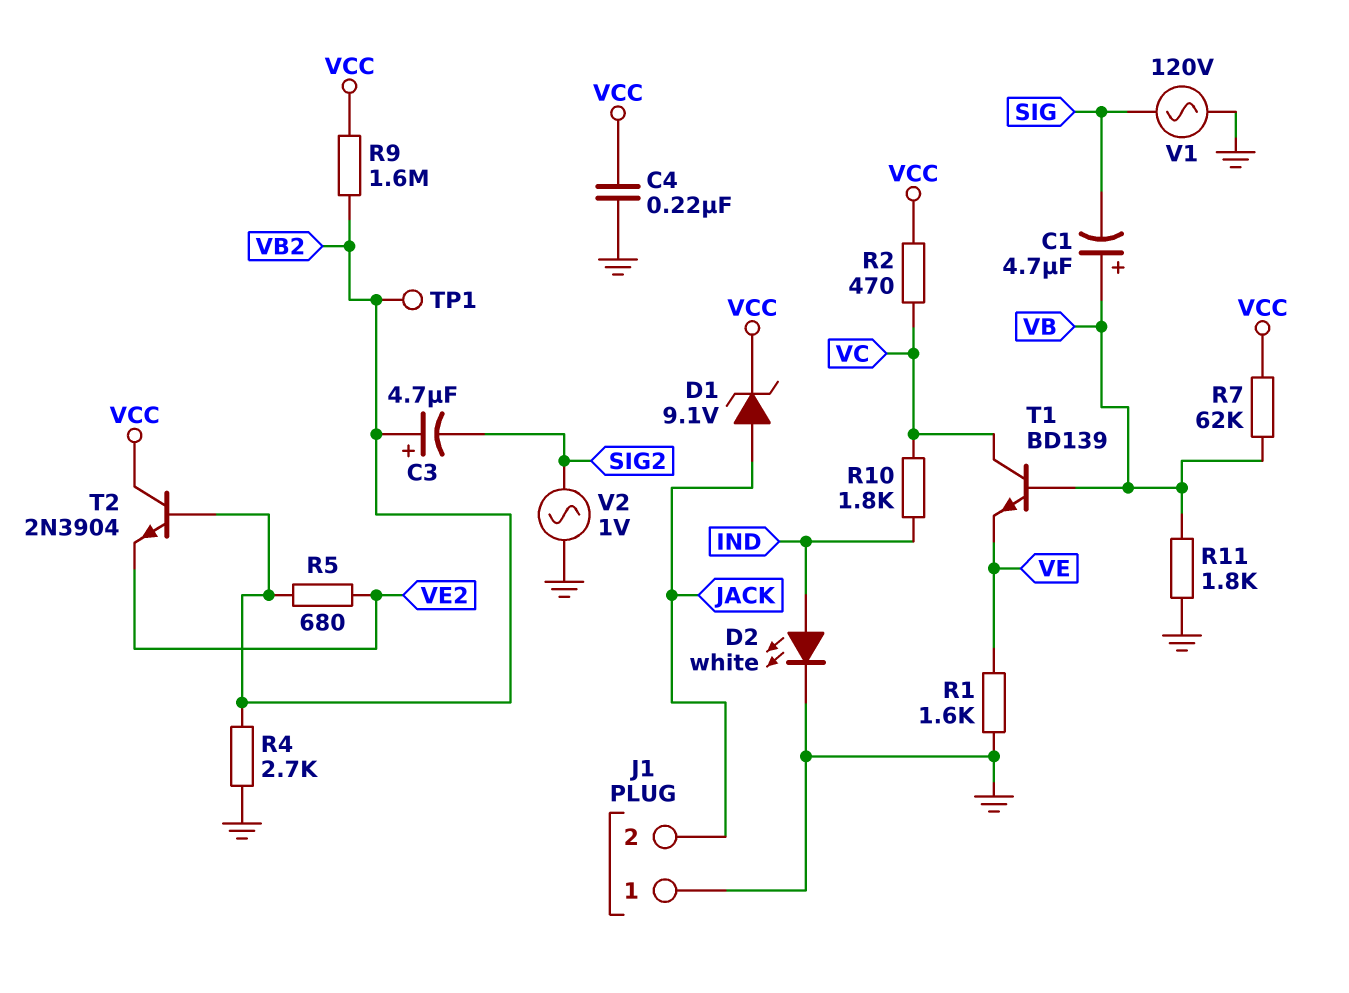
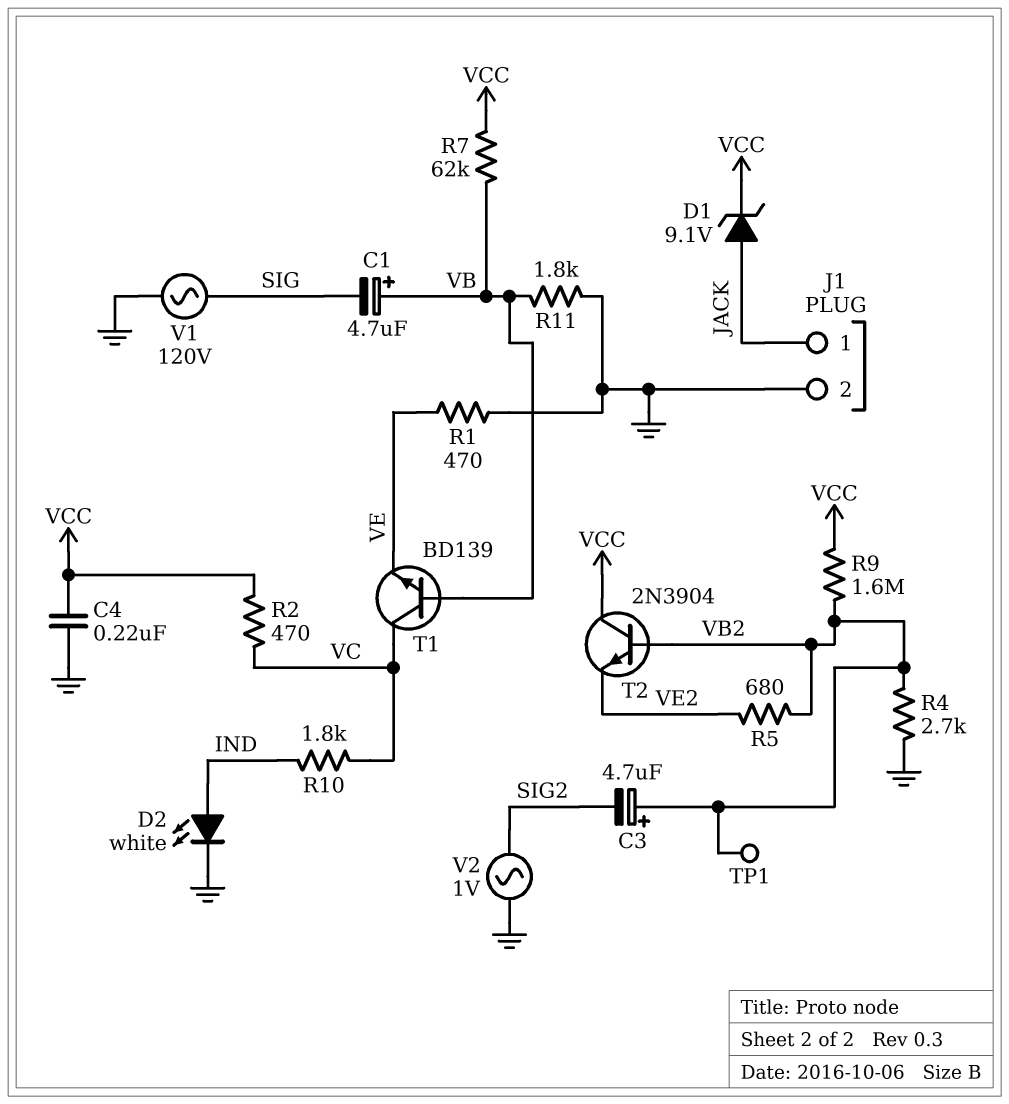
J1 pin 1: GND -> JACK
J1 pin 2: JACK -> GND
R1: 1.6k (GND, VE) -> 470 (GND, VE)

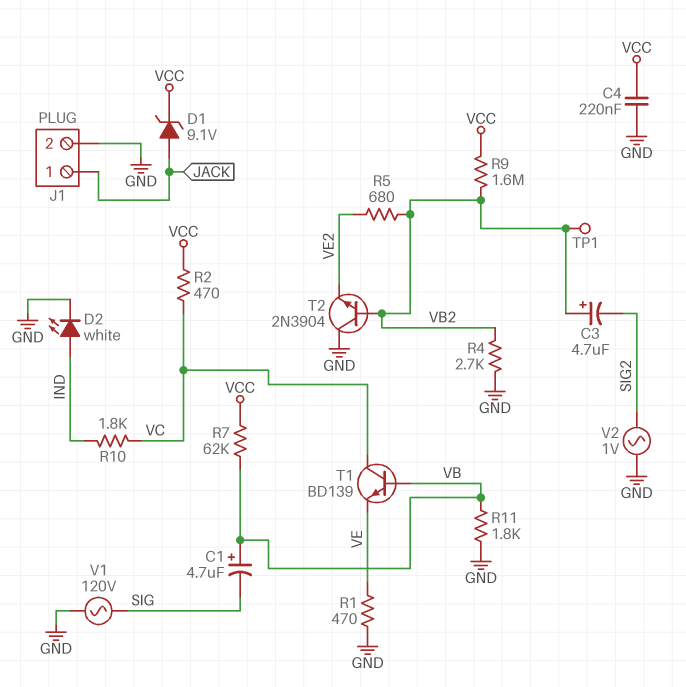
T2: NPN 2N3904 (B VB2, C VCC, E VE2) -> NPN 2N3904 (B VB2, C GND, E VE2)

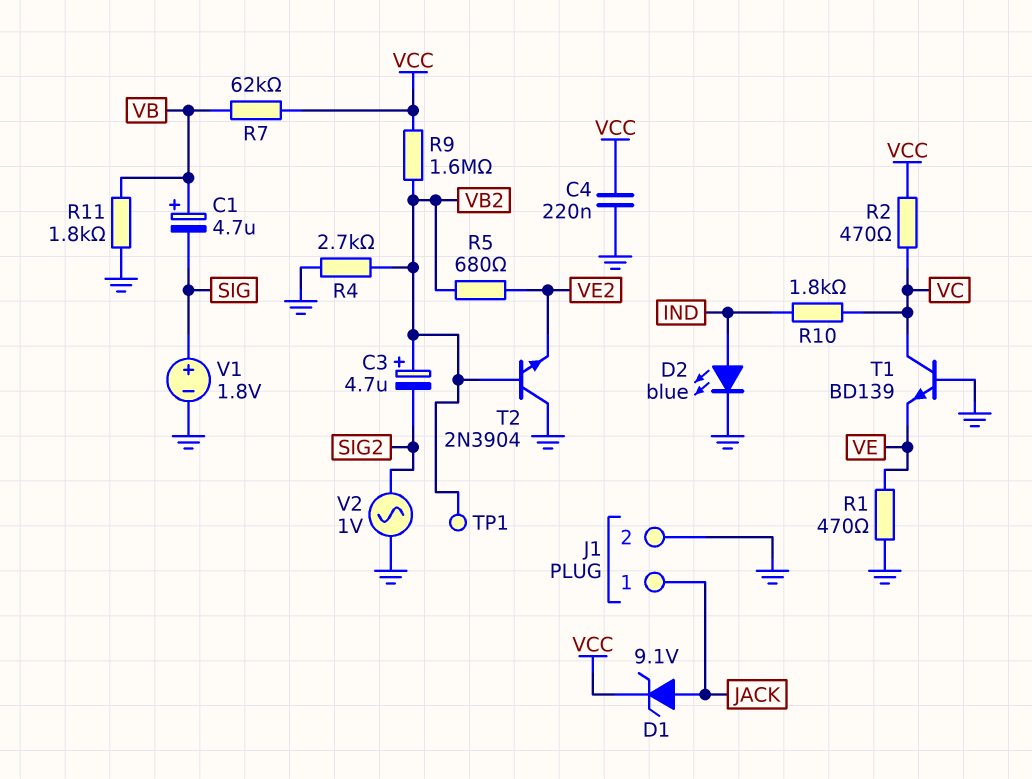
D2: LED white (A IND, K GND) -> LED blue (A IND, K GND)
T1: NPN BD139 (B VB, C VC, E VE) -> NPN BD139 (B GND, C VC, E VE)
V1: AC 120V (GND, SIG) -> 1.8V (plus SIG, minus GND)

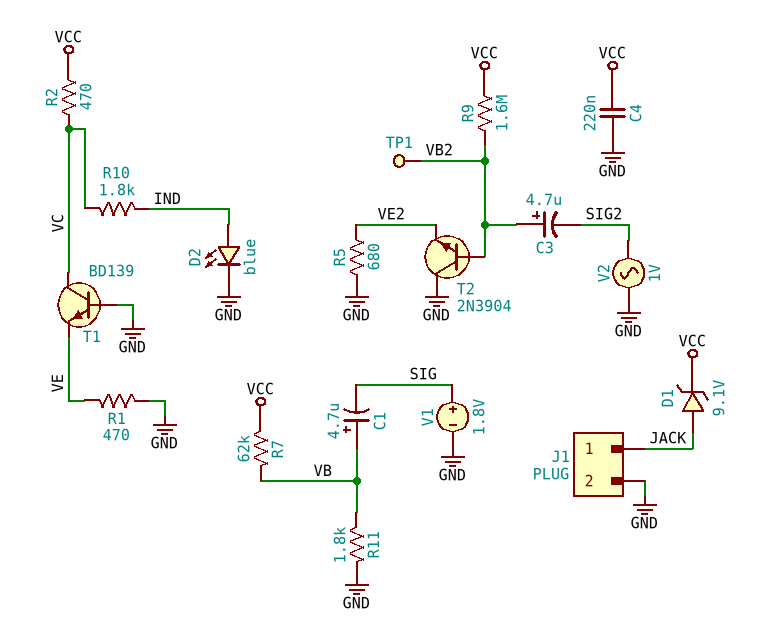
R4: 2.7k (GND, VB2) -> none
R5: 680 (VB2, VE2) -> 680 (GND, VE2)

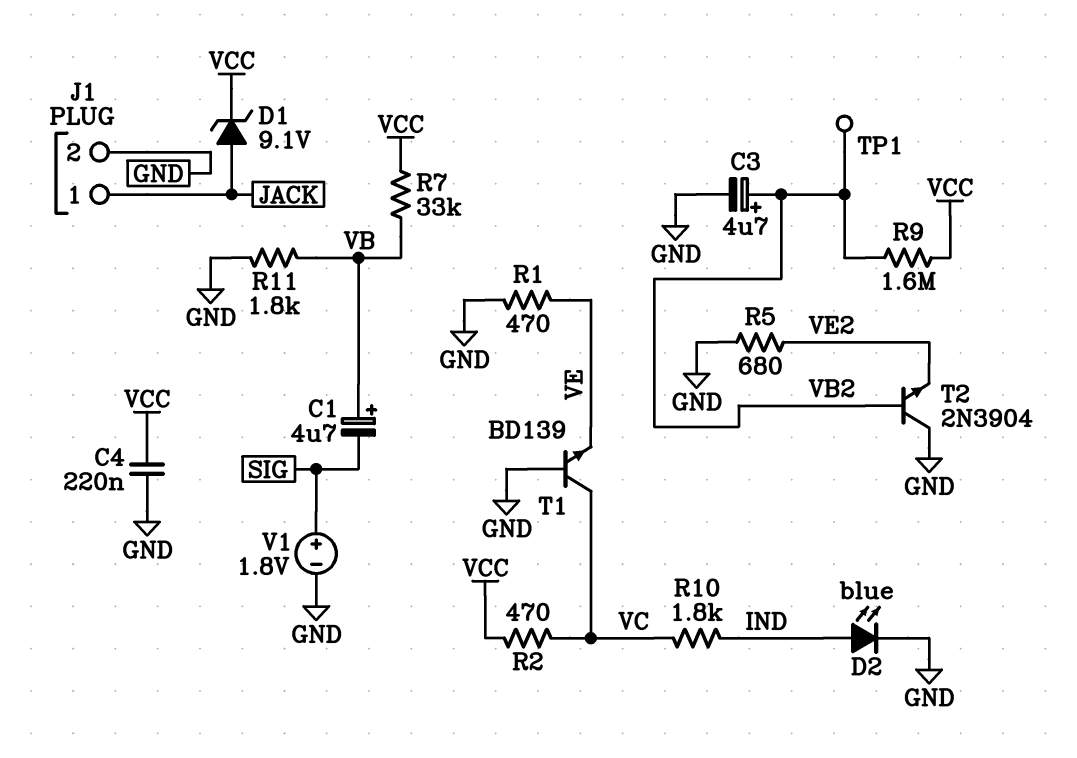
C3: 4.7uF (plus VB2, minus SIG2) -> 4.7uF (plus VB2, minus GND)
R7: 62k (VB, VCC) -> 33k (VB, VCC)
V2: AC 1V (GND, SIG2) -> none

